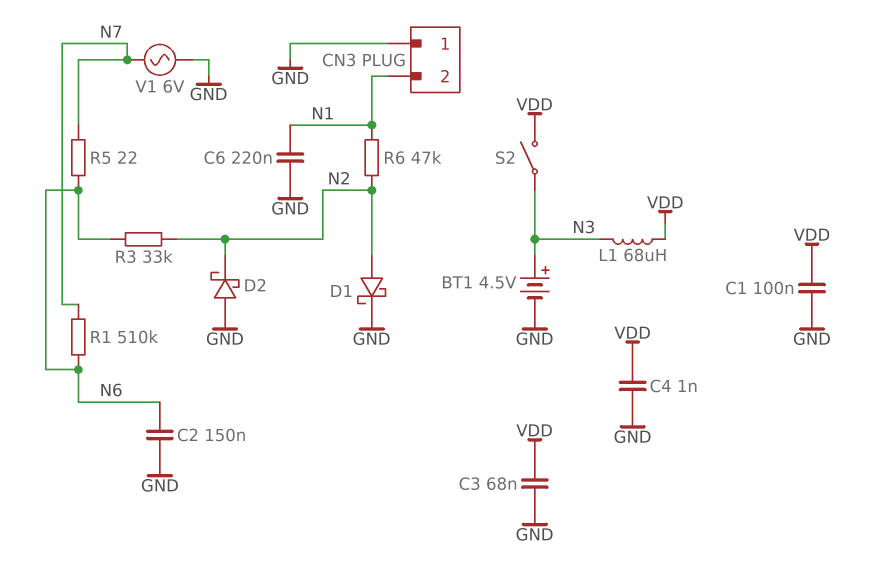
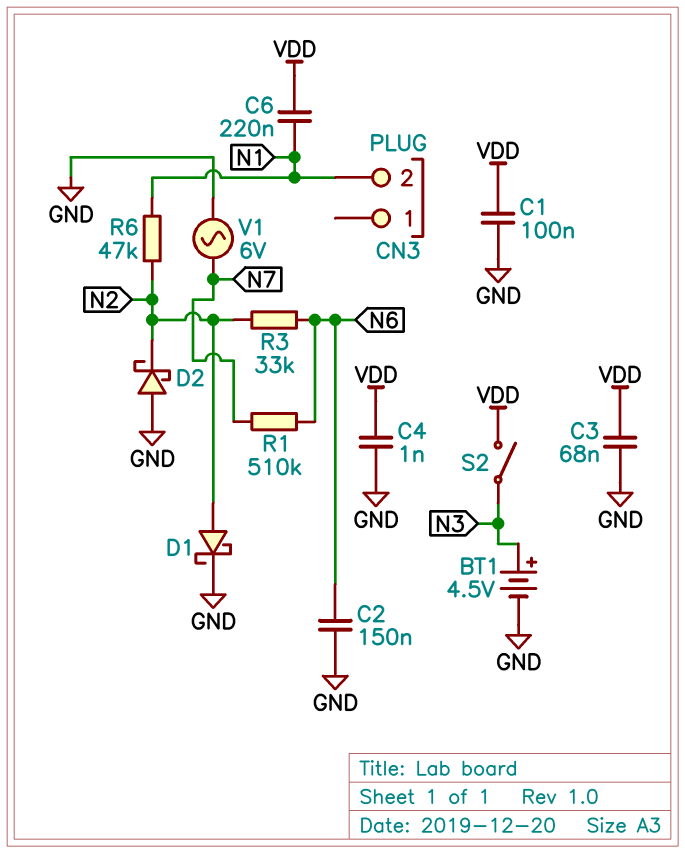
C6: 220nF (GND, N1) -> 220nF (N1, VDD)
CN3 pin 1: GND -> none
L1: 68uH (N3, VDD) -> none
R5: 22 (N6, N7) -> none

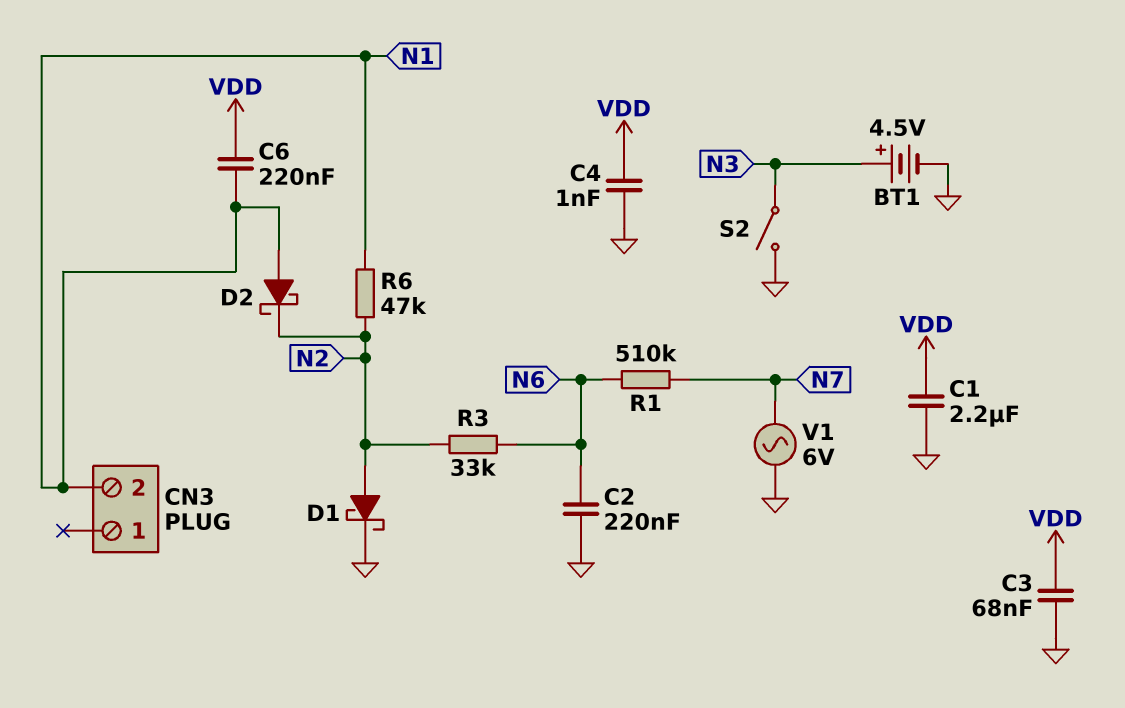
C1: 100nF (GND, VDD) -> 2.2uF (GND, VDD)
C2: 150nF (GND, N6) -> 220nF (GND, N6)
D2: schottky (A GND, K N2) -> schottky (A N1, K N2)
S2: switch (N3, VDD) -> switch (GND, N3)

